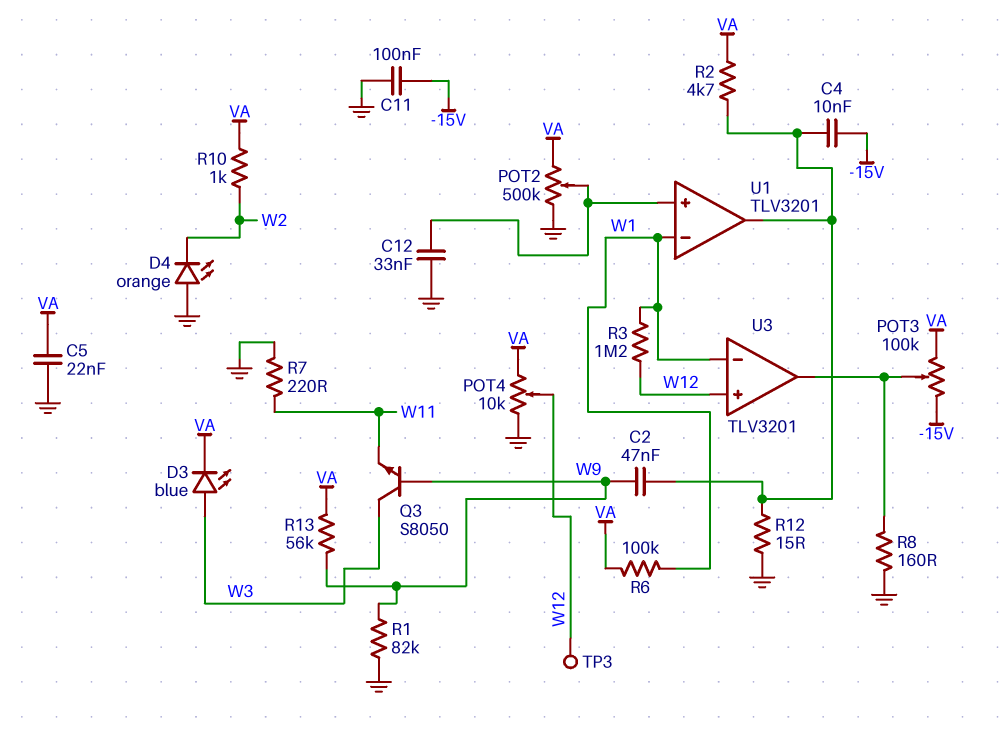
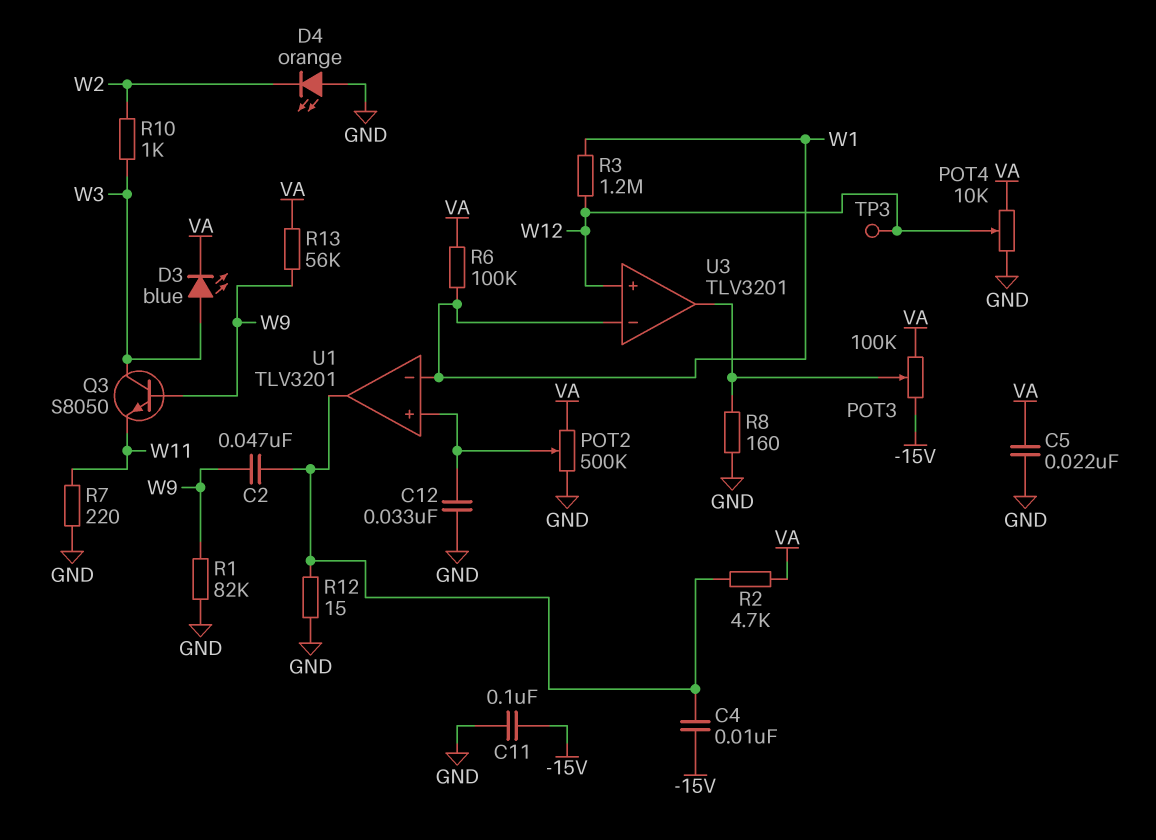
R10: 1k (VA, W2) -> 1k (W2, W3)

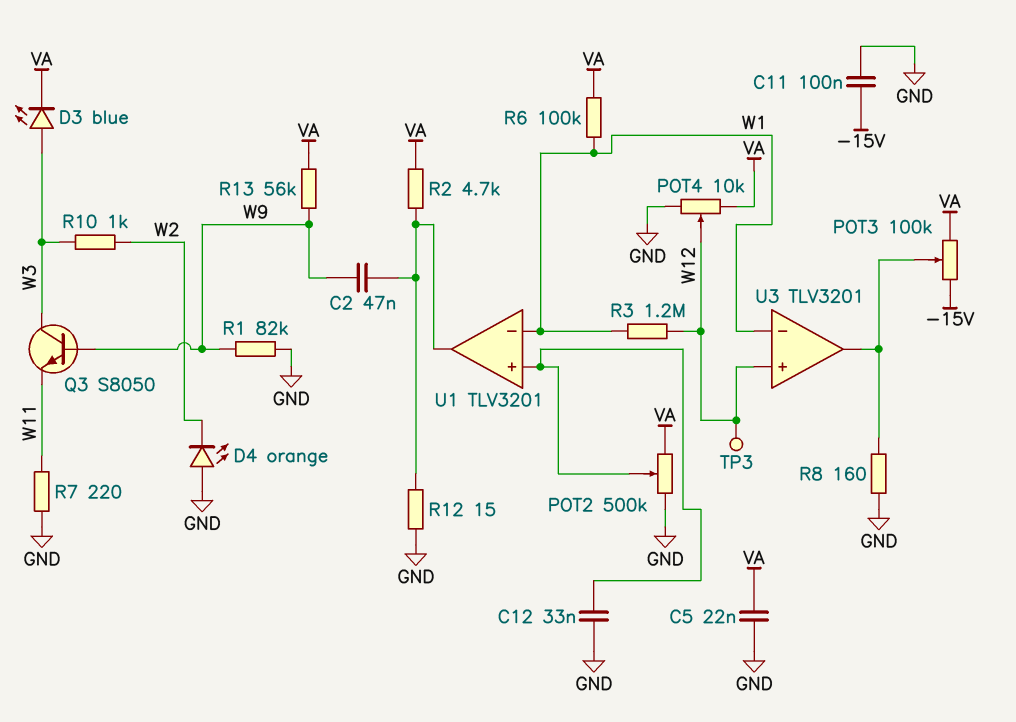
C4: 10nF (-15V, U1/out) -> none

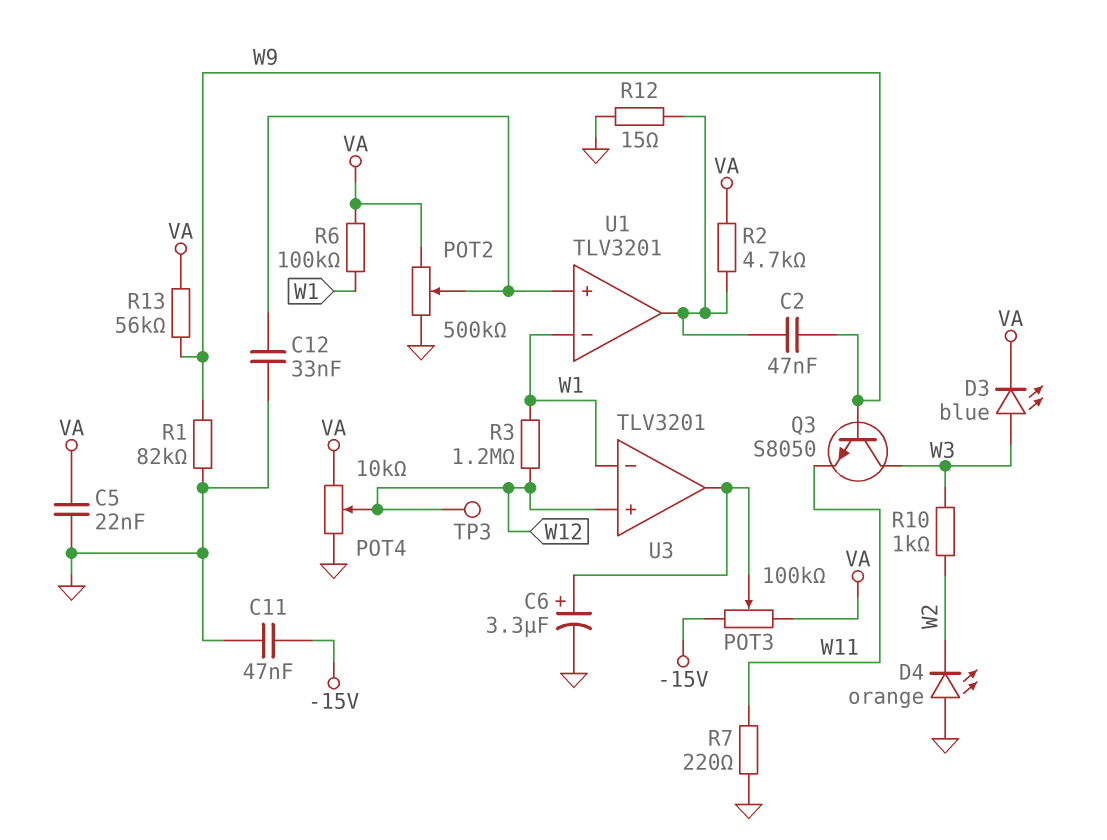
C6: none -> 3.3uF (plus U3/out, minus GND)
C11: 100nF (-15V, GND) -> 47nF (-15V, GND)
R8: 160 (GND, U3/out) -> none

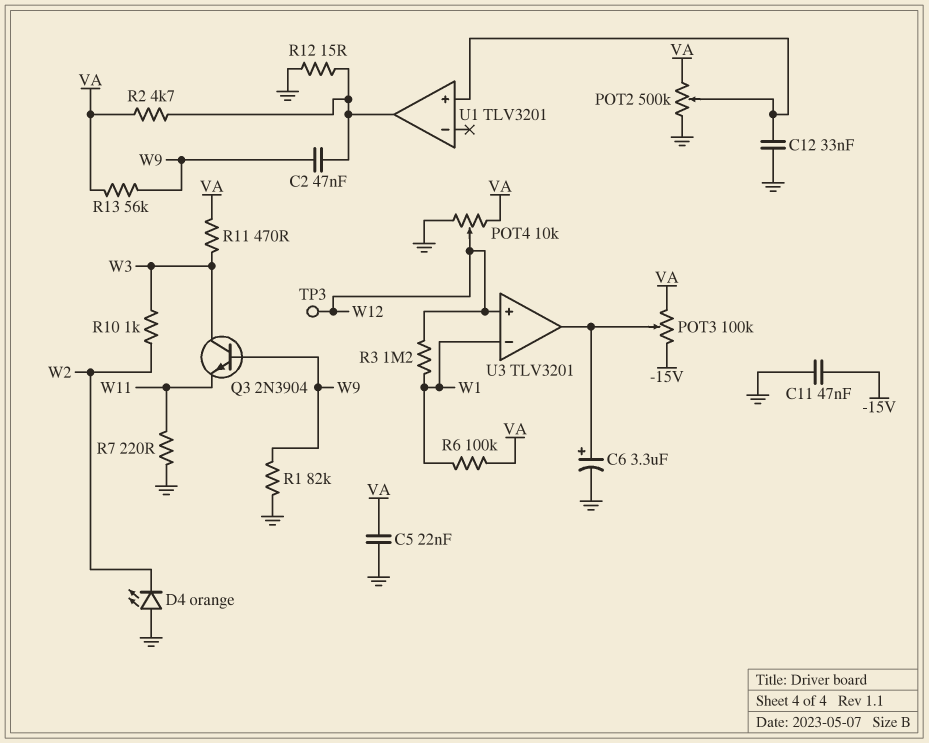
D3: LED blue (A W3, K VA) -> none
Q3: NPN S8050 (B W9, C W3, E W11) -> NPN 2N3904 (B W9, C W3, E W11)
R11: none -> 470 (VA, W3)
U1 pin in-: W1 -> none

